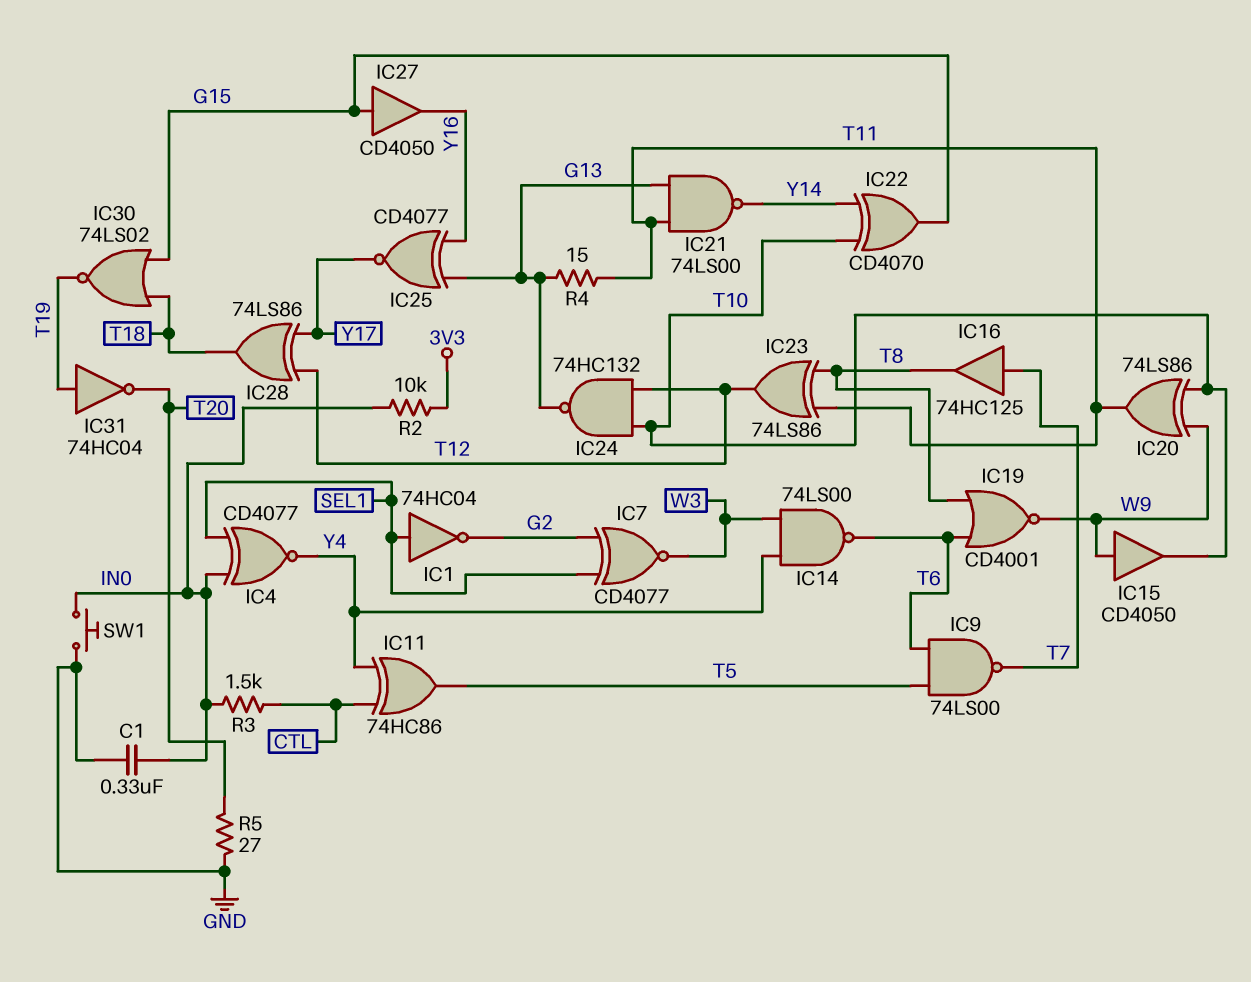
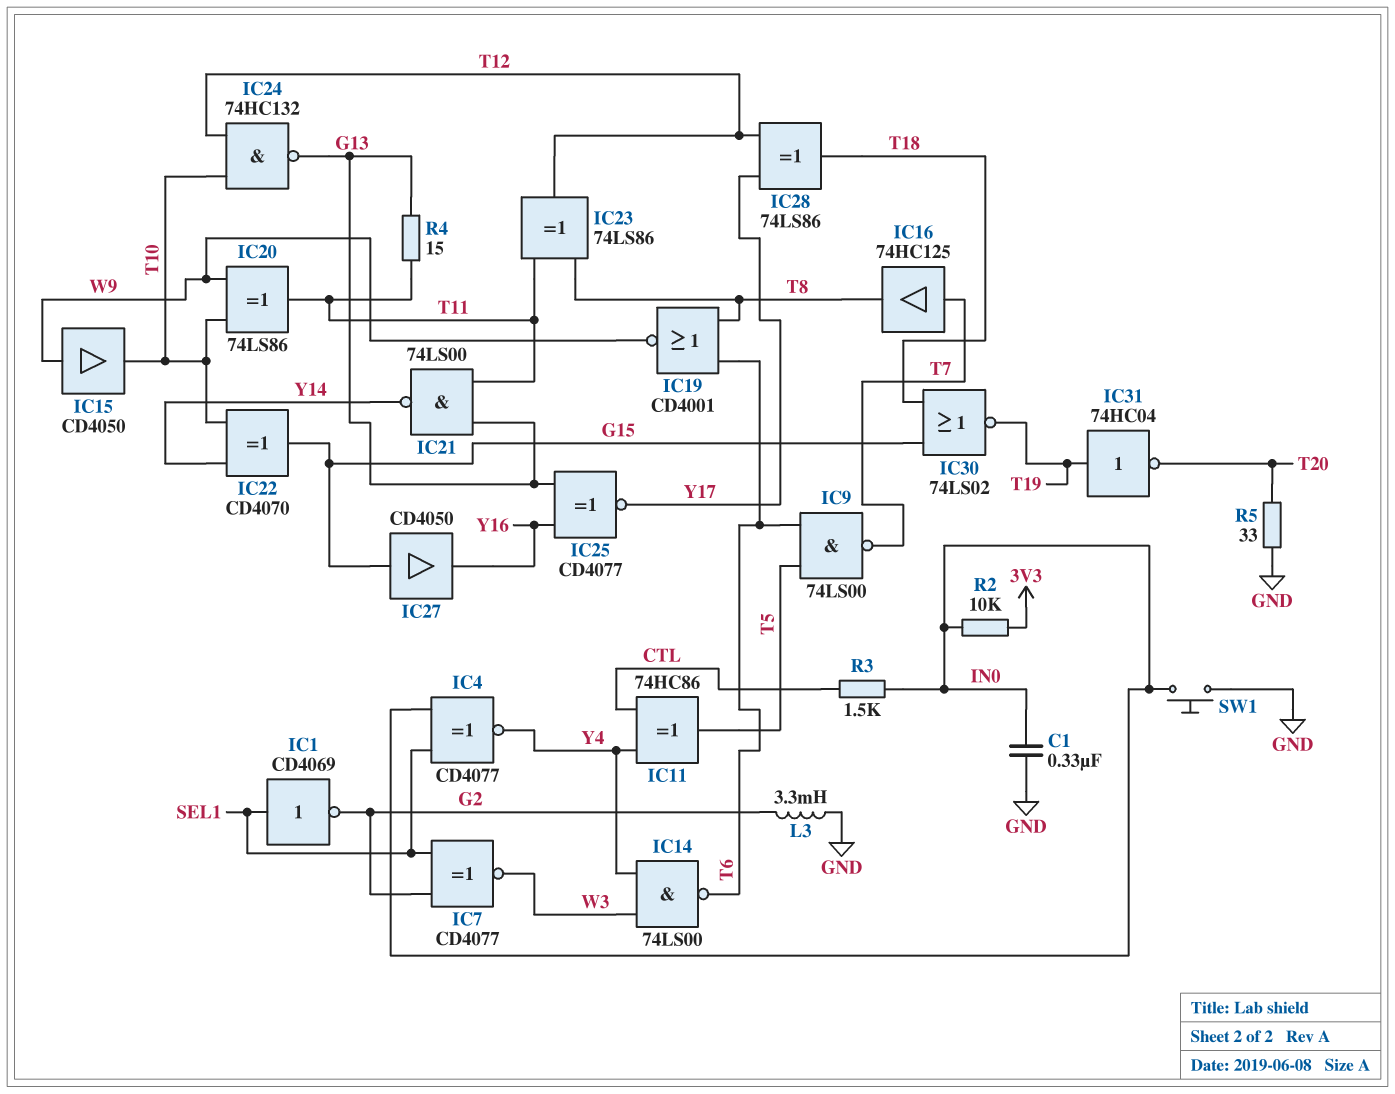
IC1: NOT 74HC04 (in SEL1, out G2) -> NOT CD4069 (in SEL1, out G2)
L3: none -> 3.3mH (G2, GND)
R5: 27 (GND, T20) -> 33 (GND, T20)

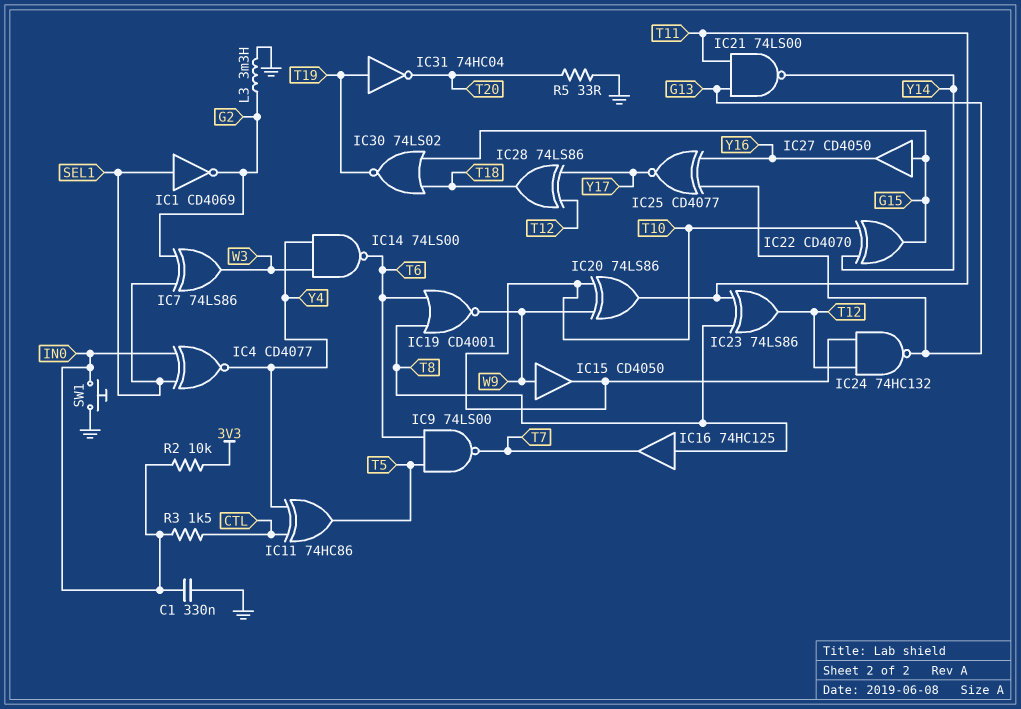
IC7: XNOR CD4077 (in G2, in SEL1, out W3) -> XOR 74LS86 (in G2, in SEL1, out W3)
IC16: buffer 74HC125 (in T7, out T8) -> buffer 74HC125 (in T8, out T7)
R4: 15 (G13, T11) -> none

